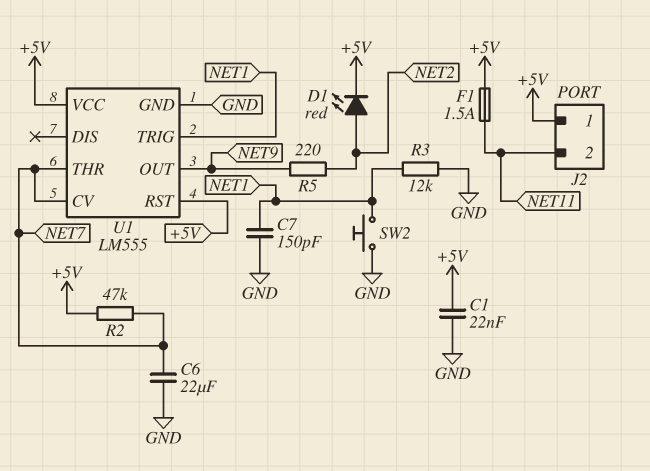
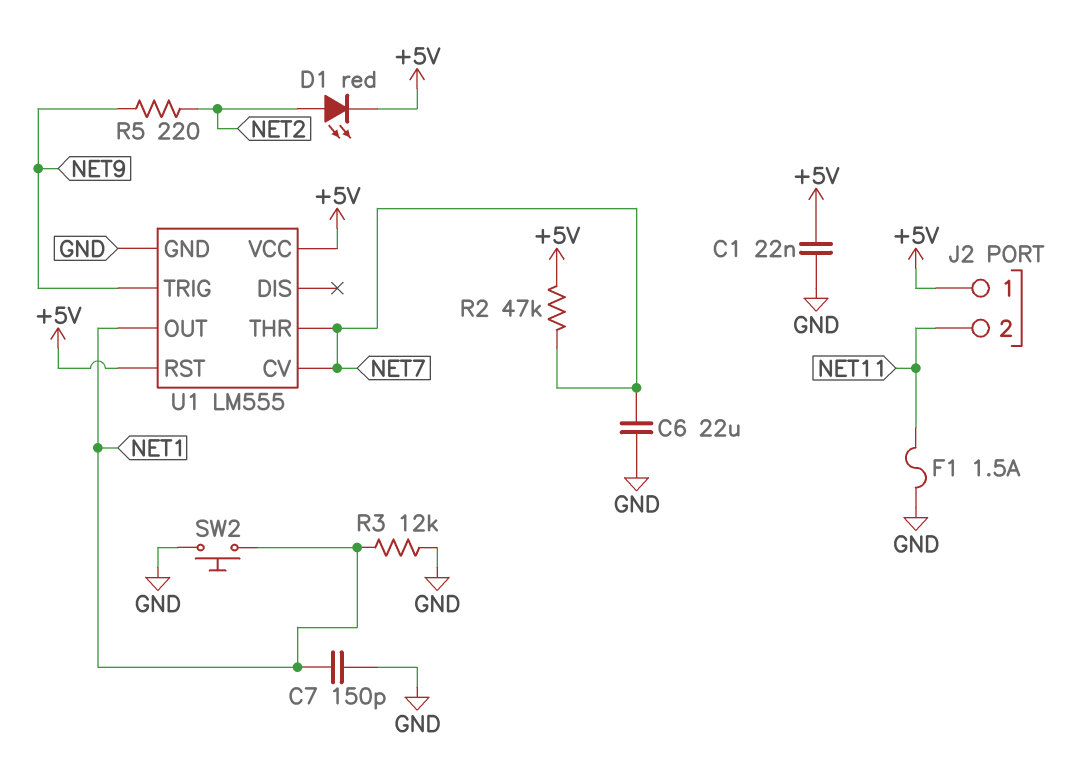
F1: 1.5A (+5V, NET11) -> 1.5A (GND, NET11)
U1 pin OUT: NET9 -> NET1
U1 pin TRIG: NET1 -> NET9

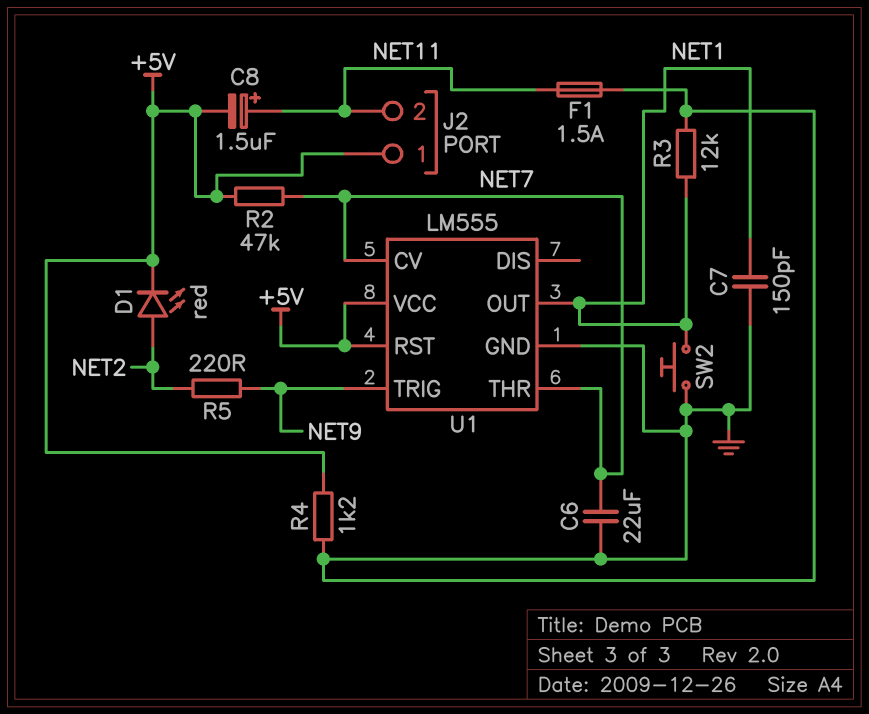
C1: 22nF (+5V, GND) -> none
C8: none -> 1.5uF (plus NET11, minus +5V)
R4: none -> 1.2k (+5V, GND)

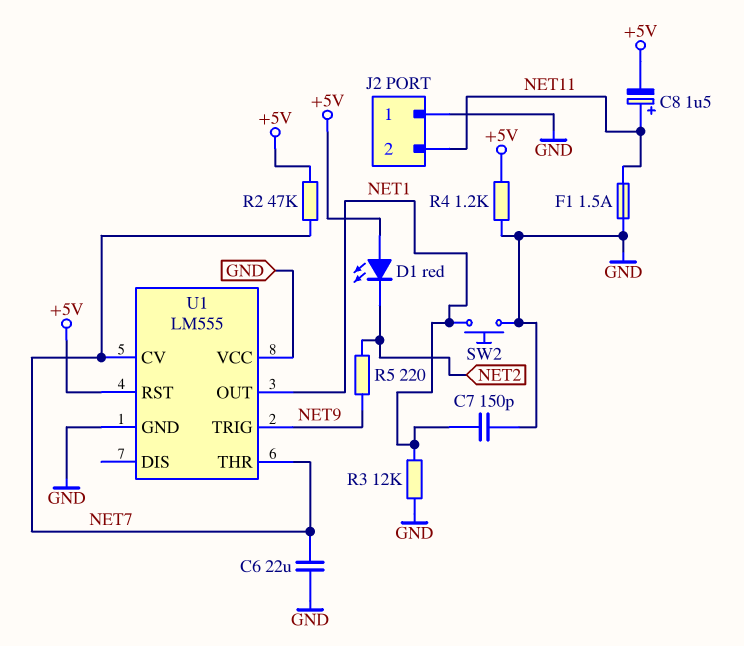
D1: LED red (A NET2, K +5V) -> LED red (A +5V, K NET2)
J2 pin 1: +5V -> GND
U1 pin VCC: +5V -> GND

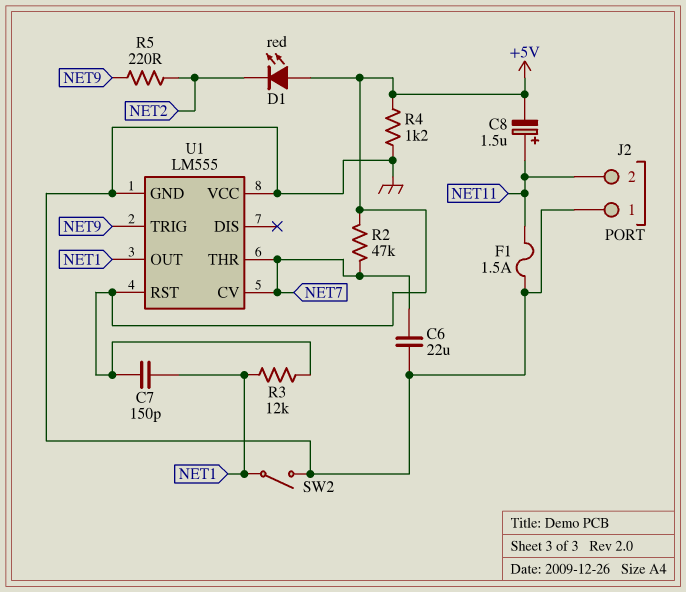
C7: 150pF (GND, NET1) -> 150pF (+5V, NET1)
R3: 12k (GND, NET1) -> 12k (+5V, NET1)
SW2: button (GND, NET1) -> switch (GND, NET1)

